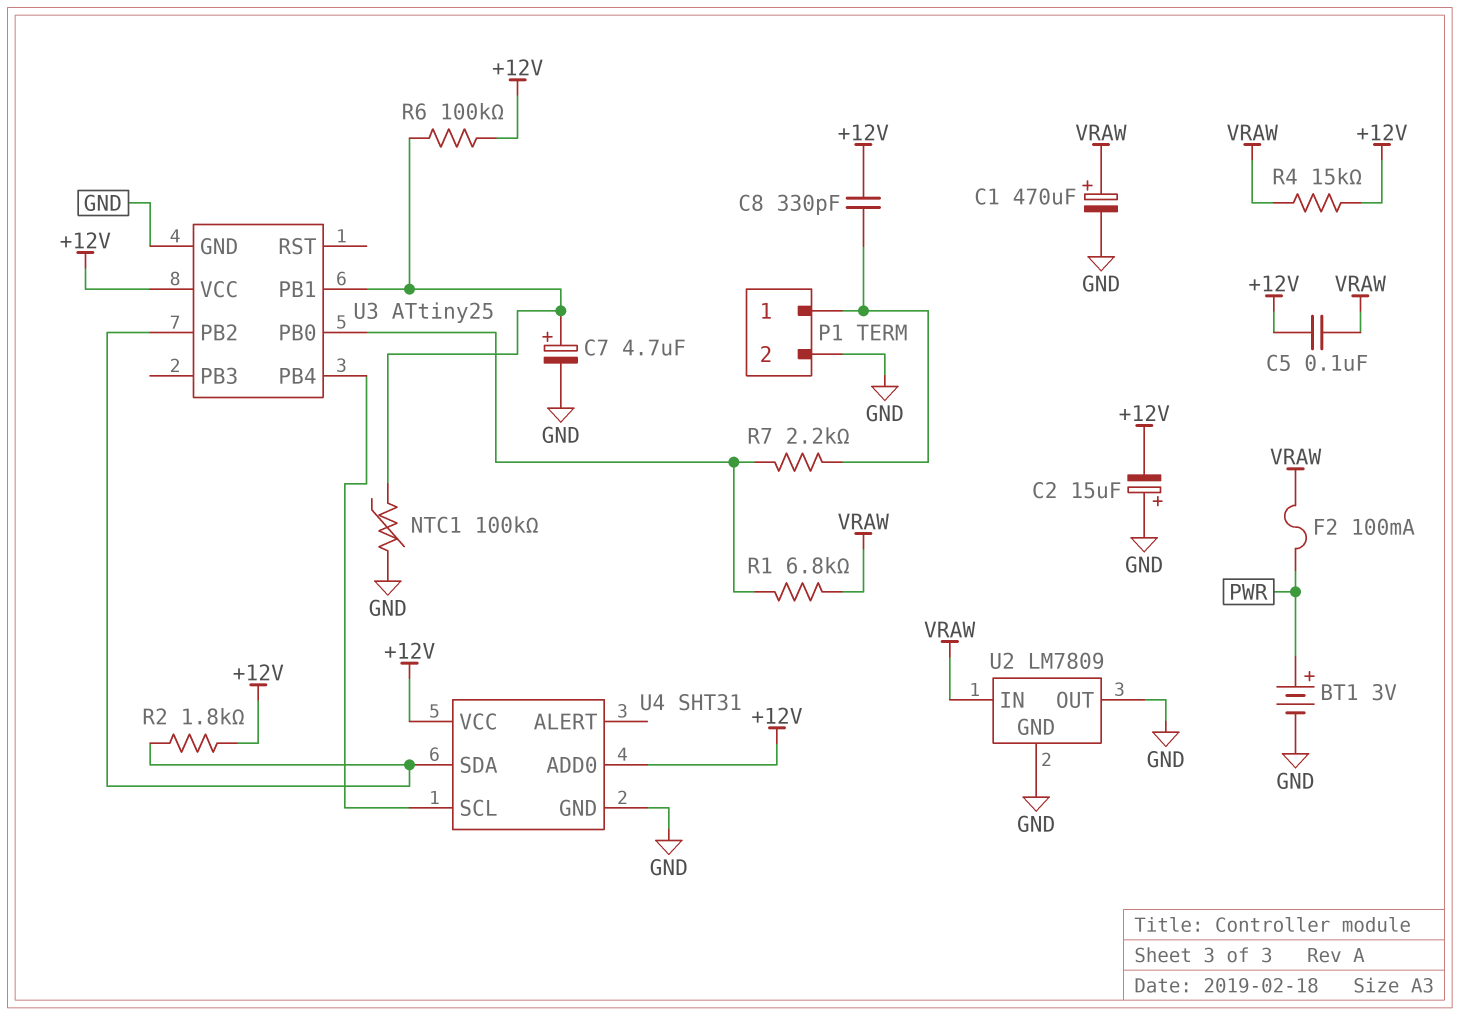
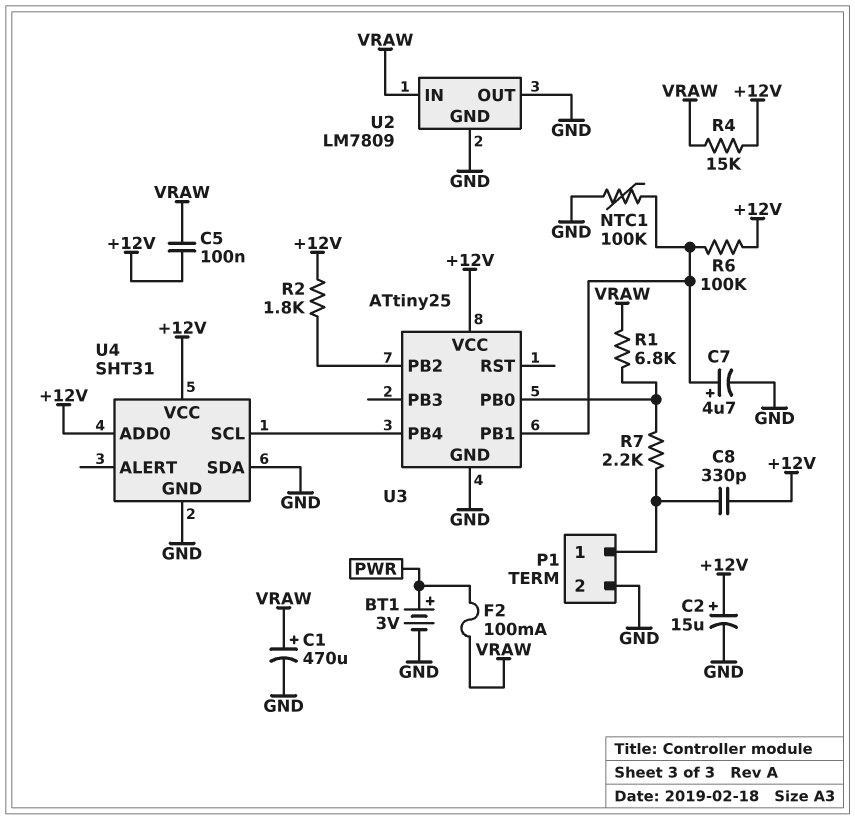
C2: 15uF (plus GND, minus +12V) -> 15uF (plus +12V, minus GND)
U4 pin SDA: U3/PB2 -> GND

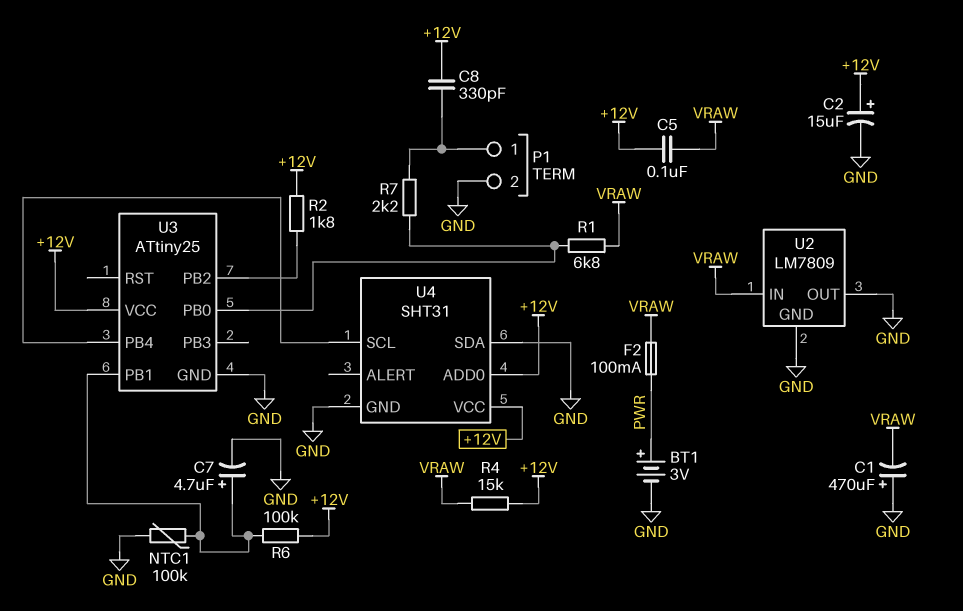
C1: 470uF (plus VRAW, minus GND) -> 470uF (plus GND, minus VRAW)

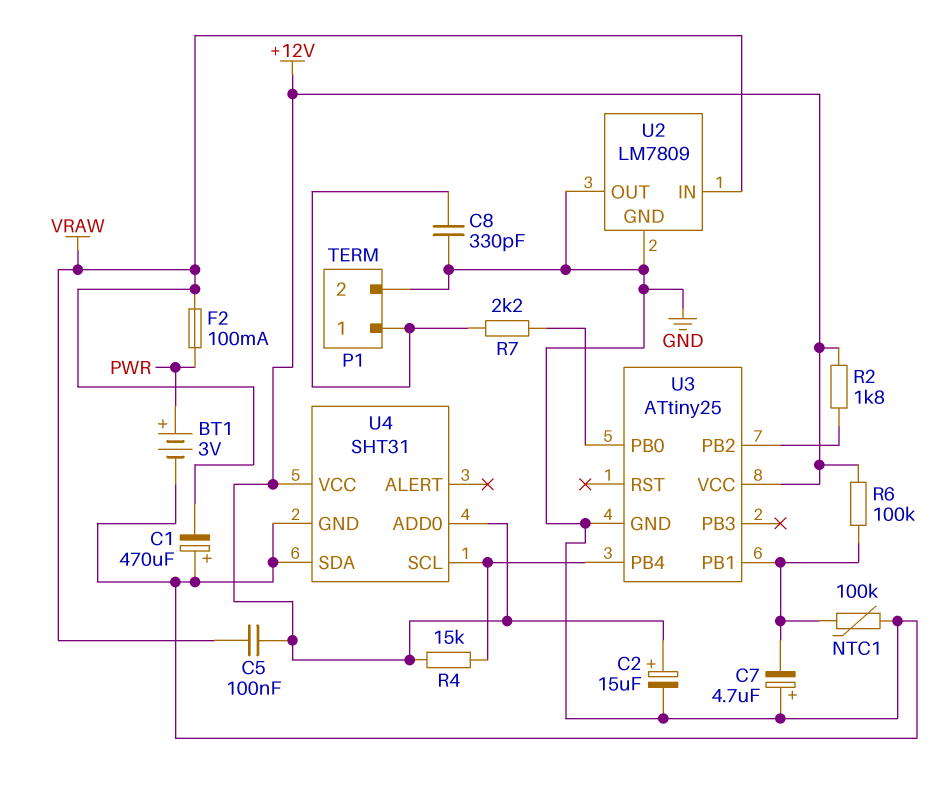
C7: 4.7uF (plus U3/PB1, minus GND) -> 4.7uF (plus GND, minus U3/PB1)
C8: 330pF (+12V, P1/1) -> 330pF (GND, P1/1)
R1: 6.8k (U3/PB0, VRAW) -> none
R4: 15k (+12V, VRAW) -> 15k (+12V, U3/PB4)

